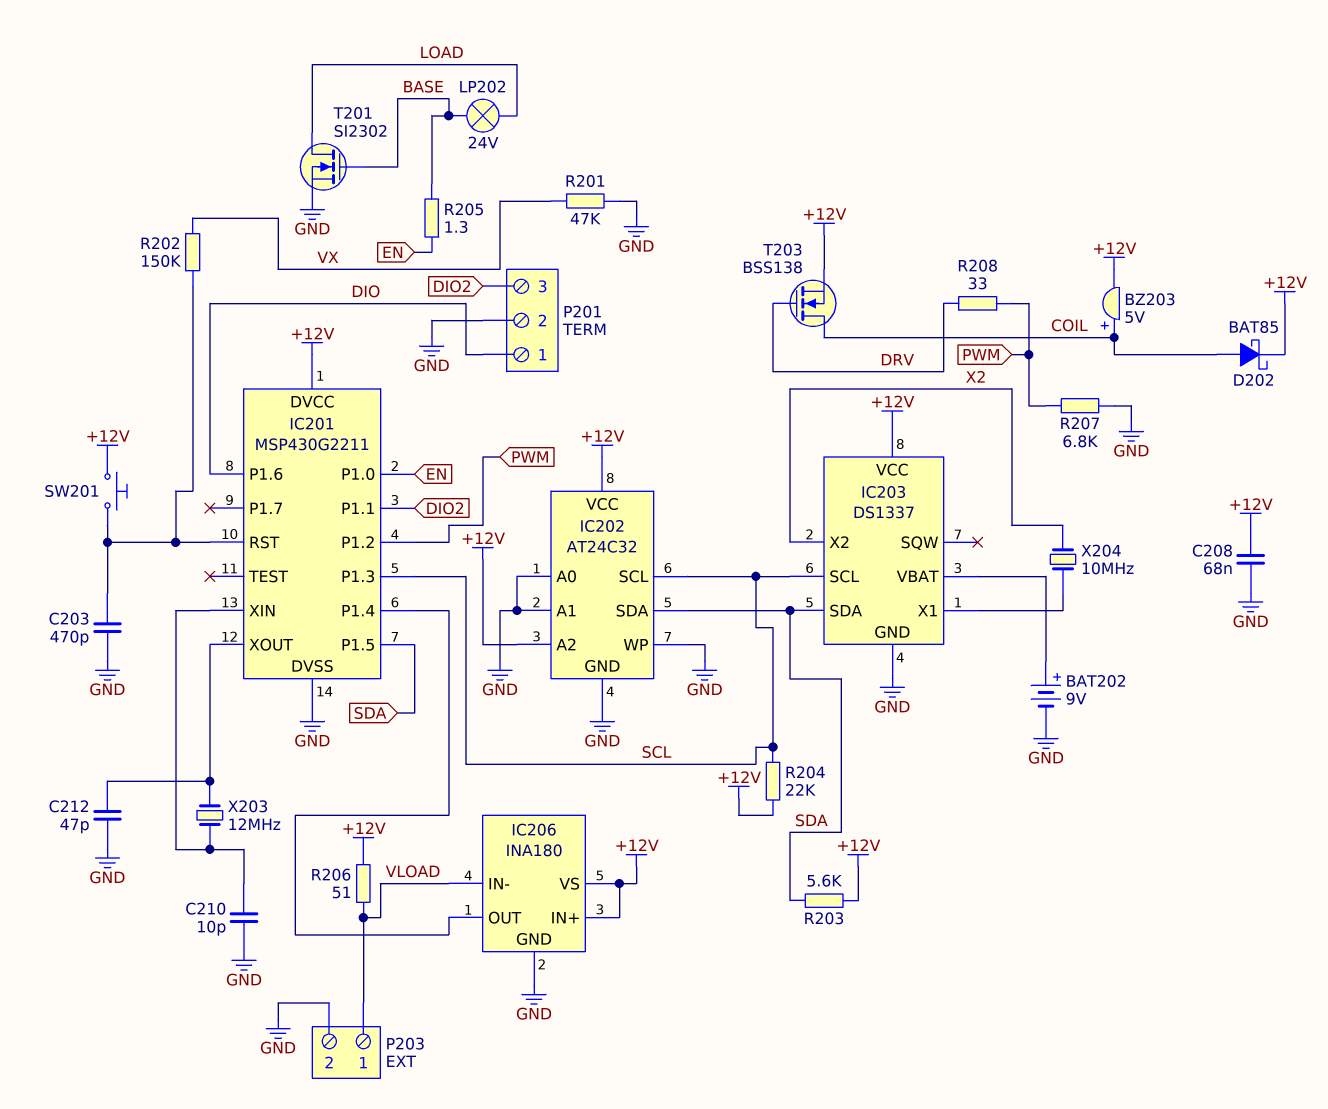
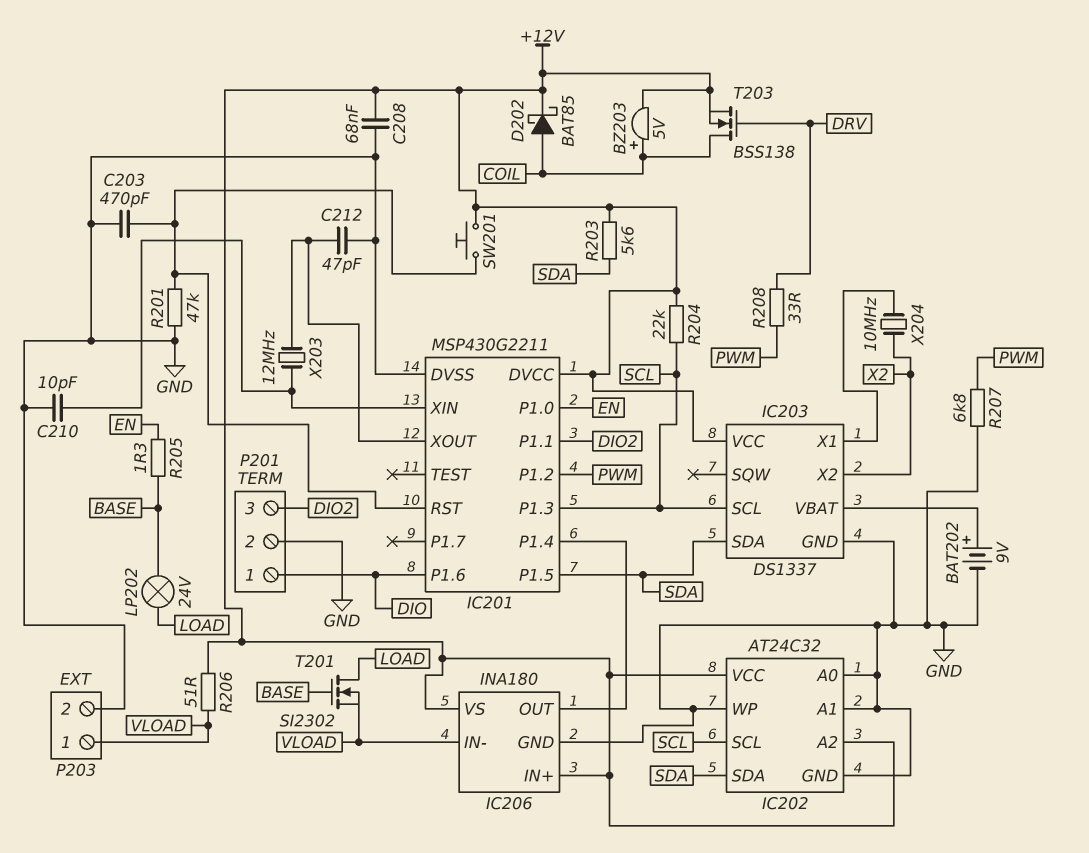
R201: 47k (GND, VX) -> 47k (GND, IC201/RST)
R202: 150k (IC201/RST, VX) -> none
T201: NMOS SI2302 (G BASE, D LOAD, S GND) -> NMOS SI2302 (G BASE, D LOAD, S VLOAD)

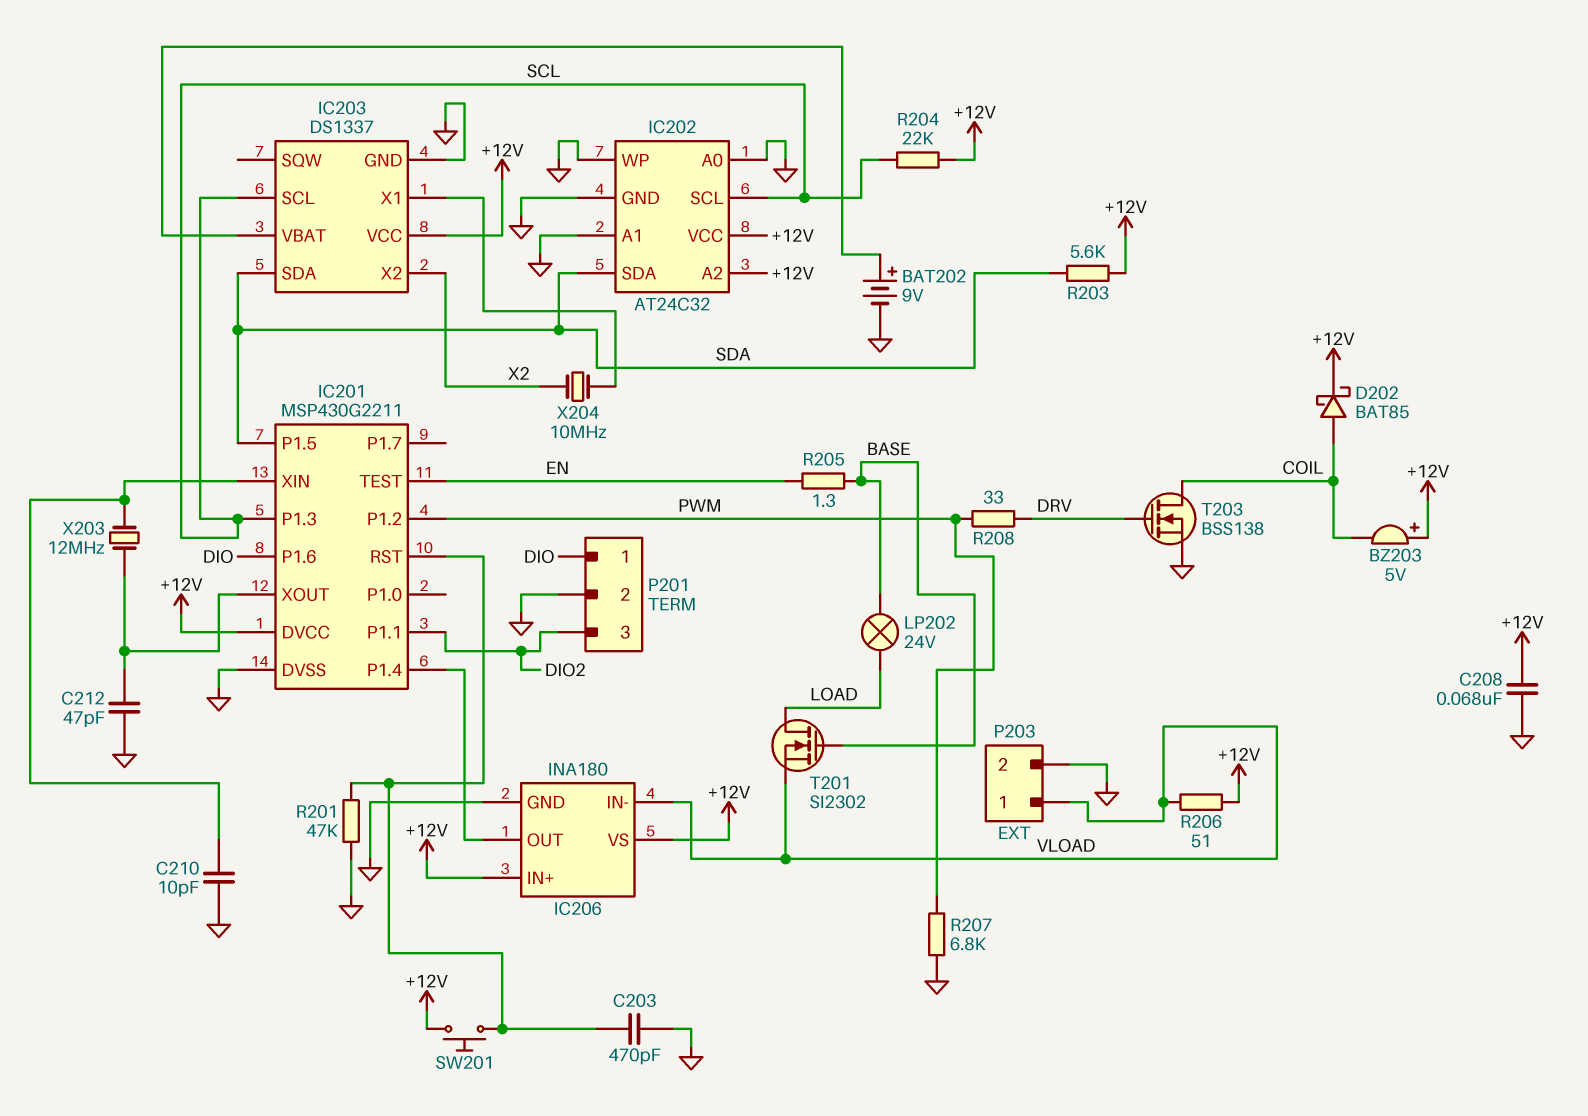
BZ203: buzzer 5V (plus COIL, minus +12V) -> buzzer 5V (plus +12V, minus COIL)
IC201 pin P1.0: EN -> none
IC201 pin TEST: none -> EN
T203: NMOS BSS138 (G DRV, D COIL, S +12V) -> NMOS BSS138 (G DRV, D COIL, S GND)

